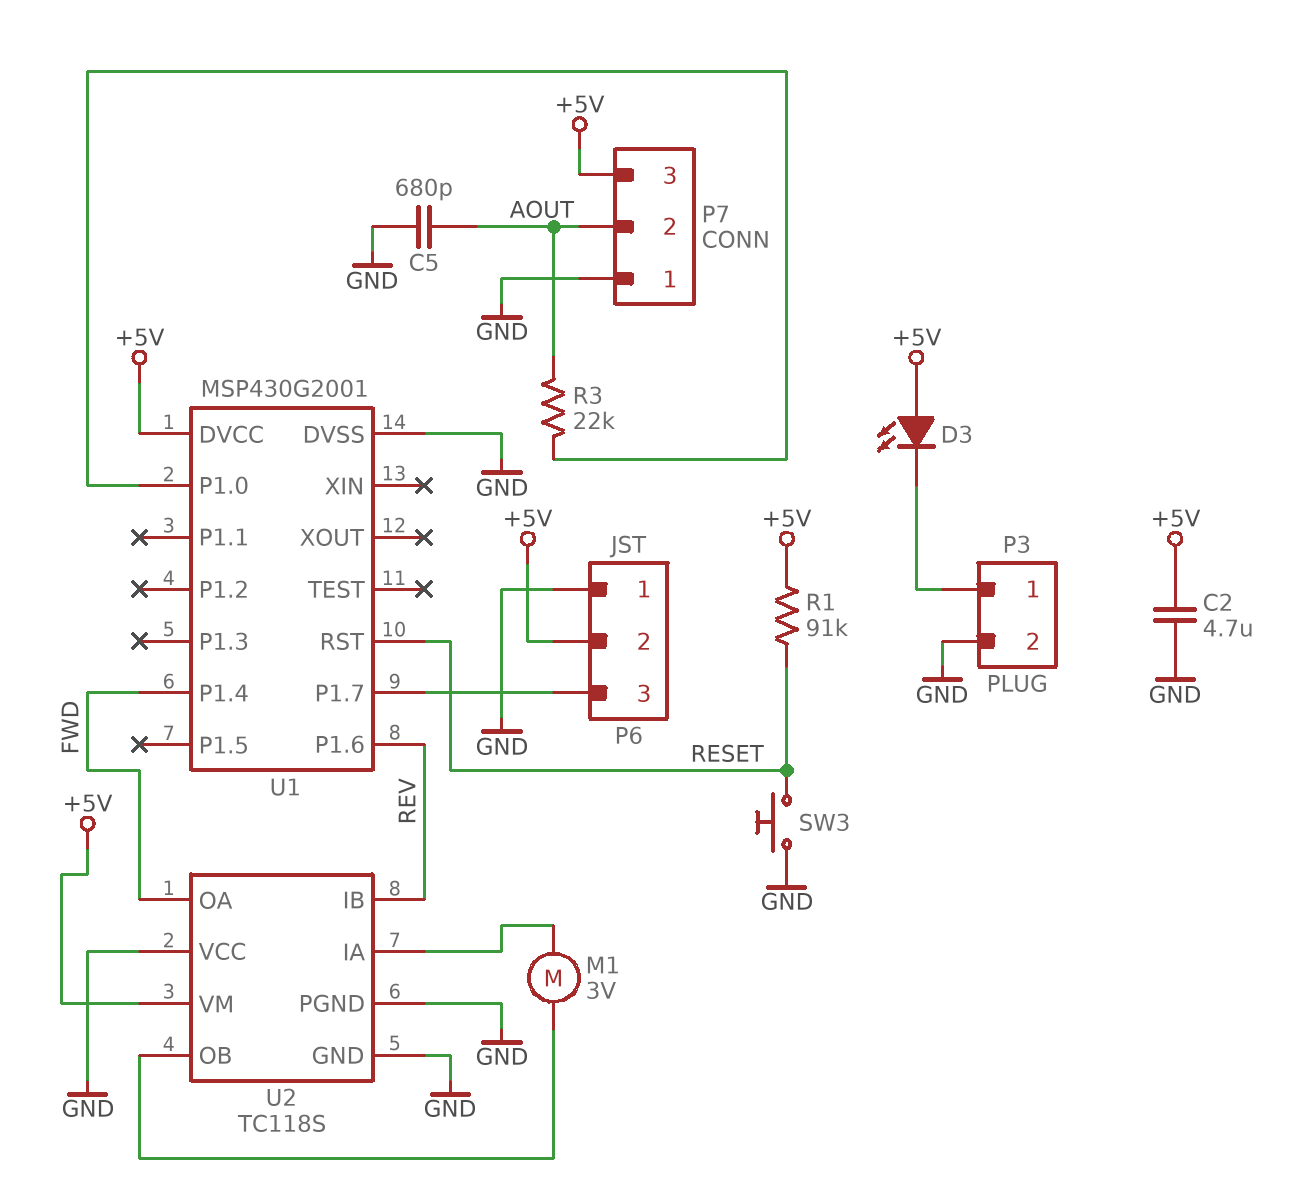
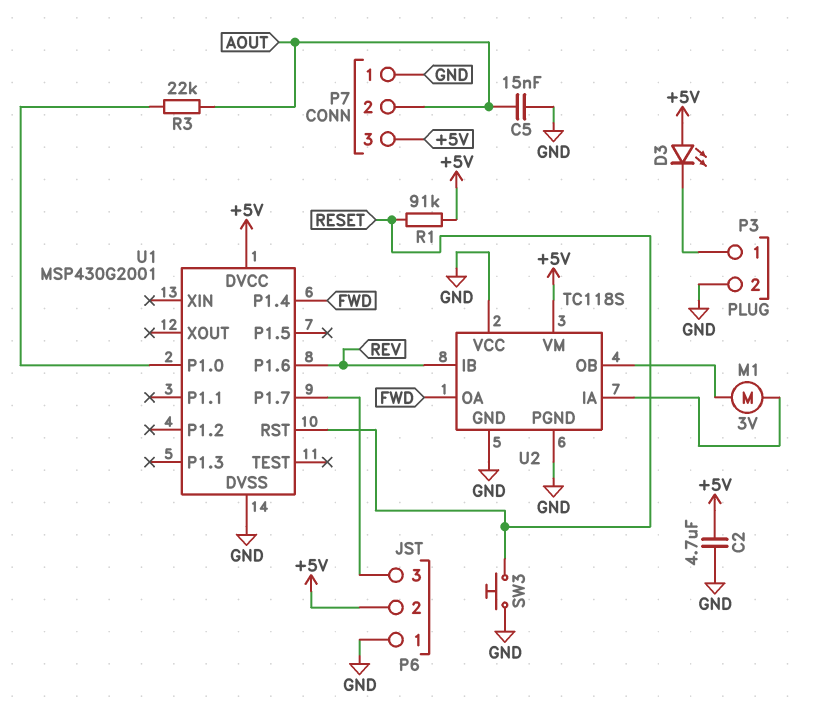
C5: 680pF (AOUT, GND) -> 15nF (AOUT, GND)

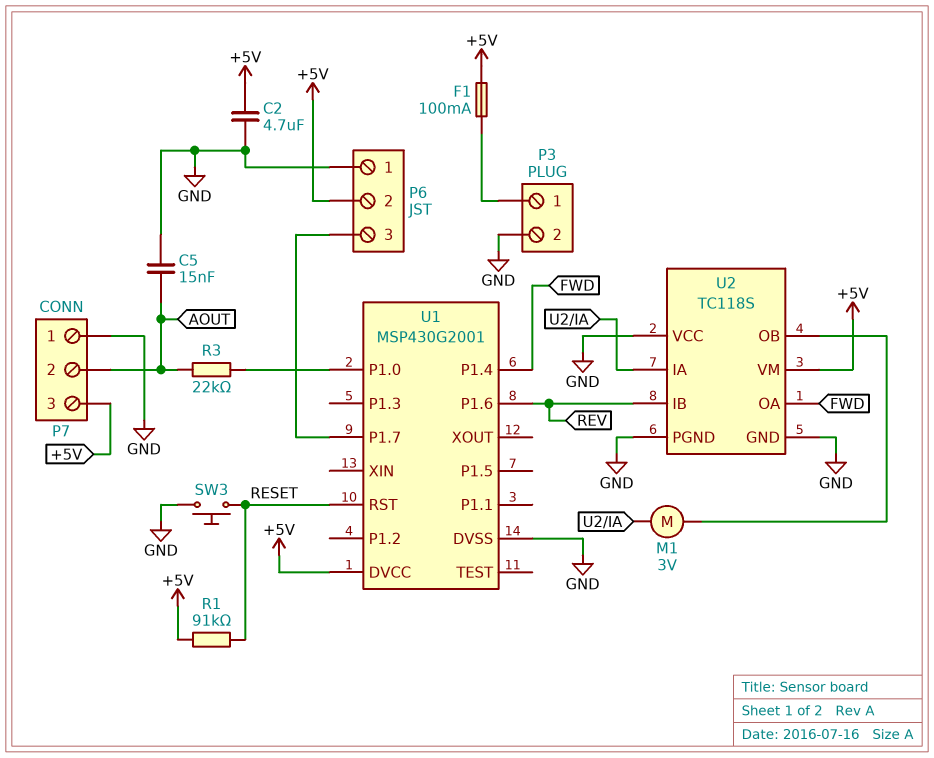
D3: LED (A +5V, K P3/1) -> none
F1: none -> 100mA (+5V, P3/1)

